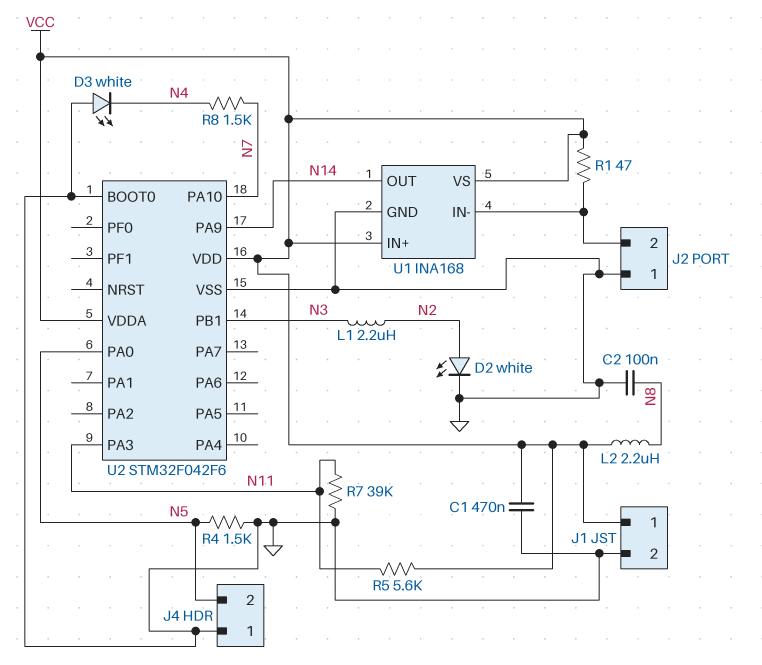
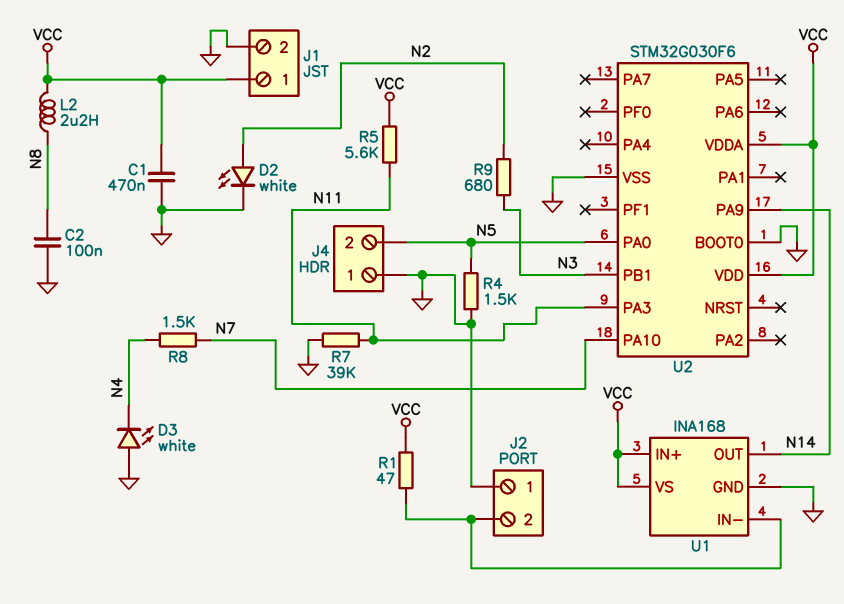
L1: 2.2uH (N2, N3) -> none
R9: none -> 680 (N2, N3)
U2: STM32F042F6 -> STM32G030F6

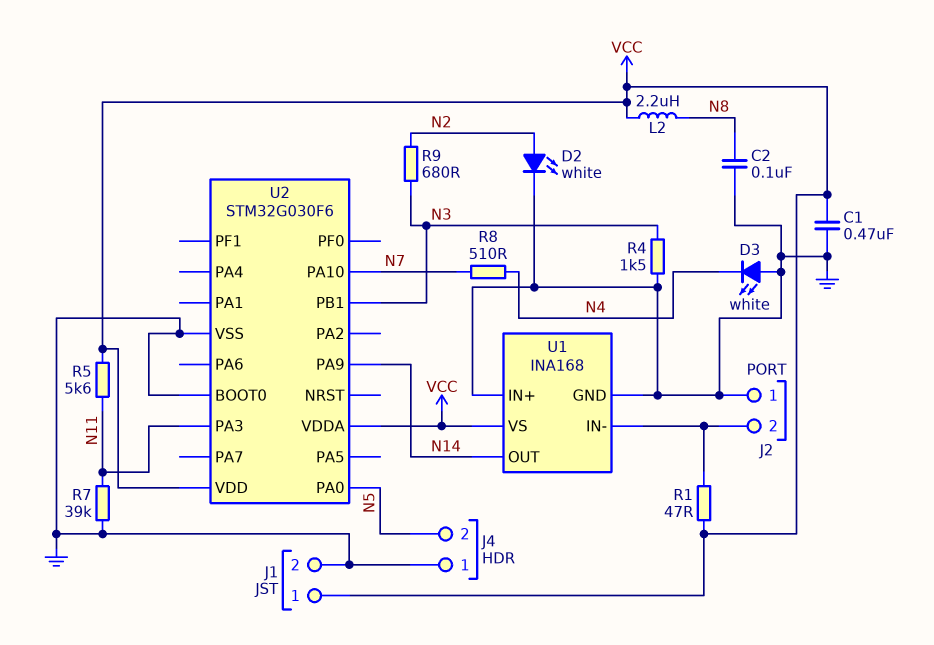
R4: 1.5k (GND, N5) -> 1.5k (GND, N3)
R8: 1.5k (N4, N7) -> 510 (N4, N7)
U1 pin IN+: VCC -> GND

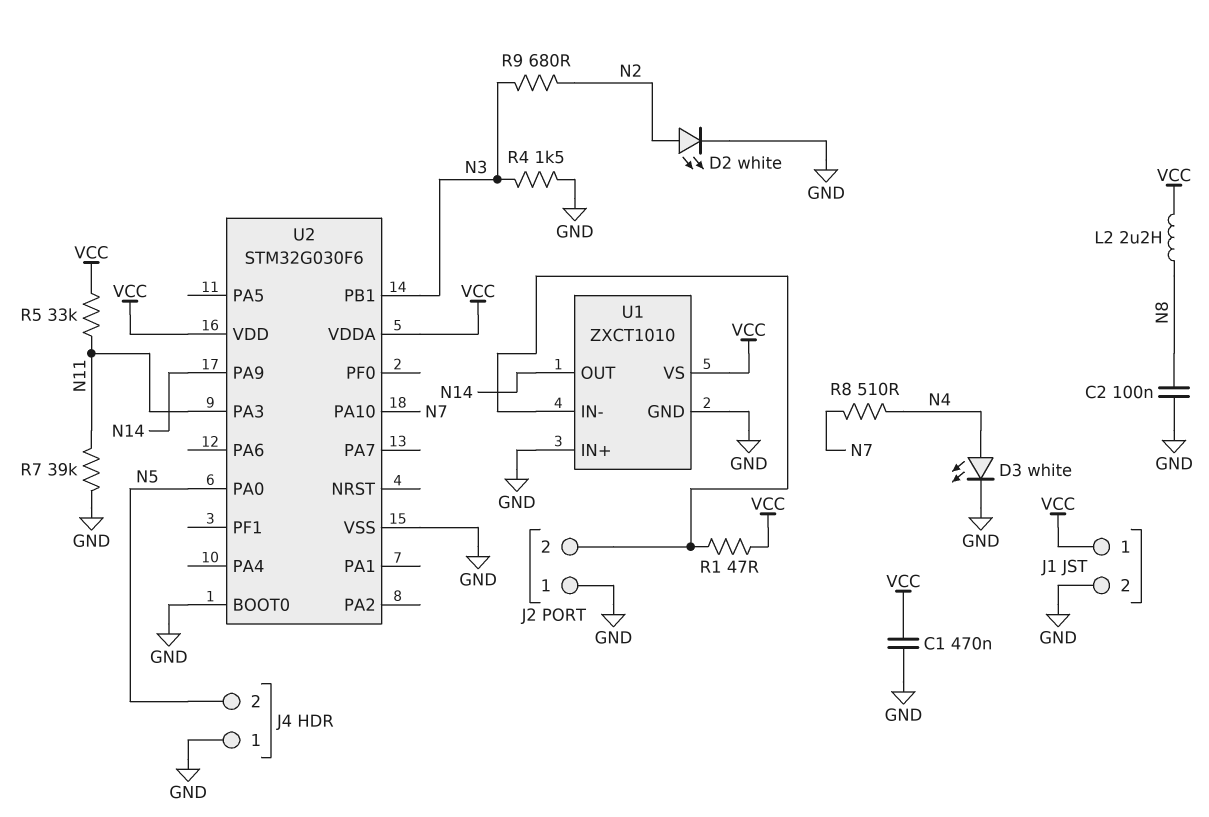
D3: LED white (A GND, K N4) -> LED white (A N4, K GND)
R5: 5.6k (N11, VCC) -> 33k (N11, VCC)
U1: INA168 -> ZXCT1010

